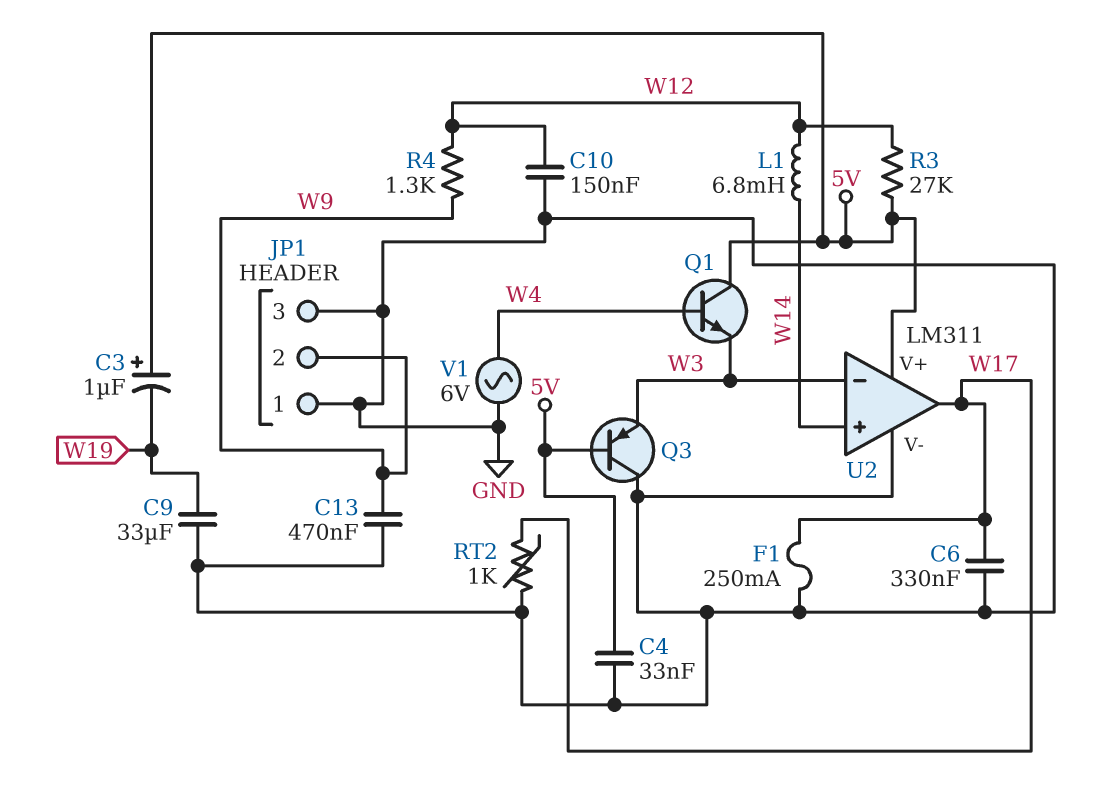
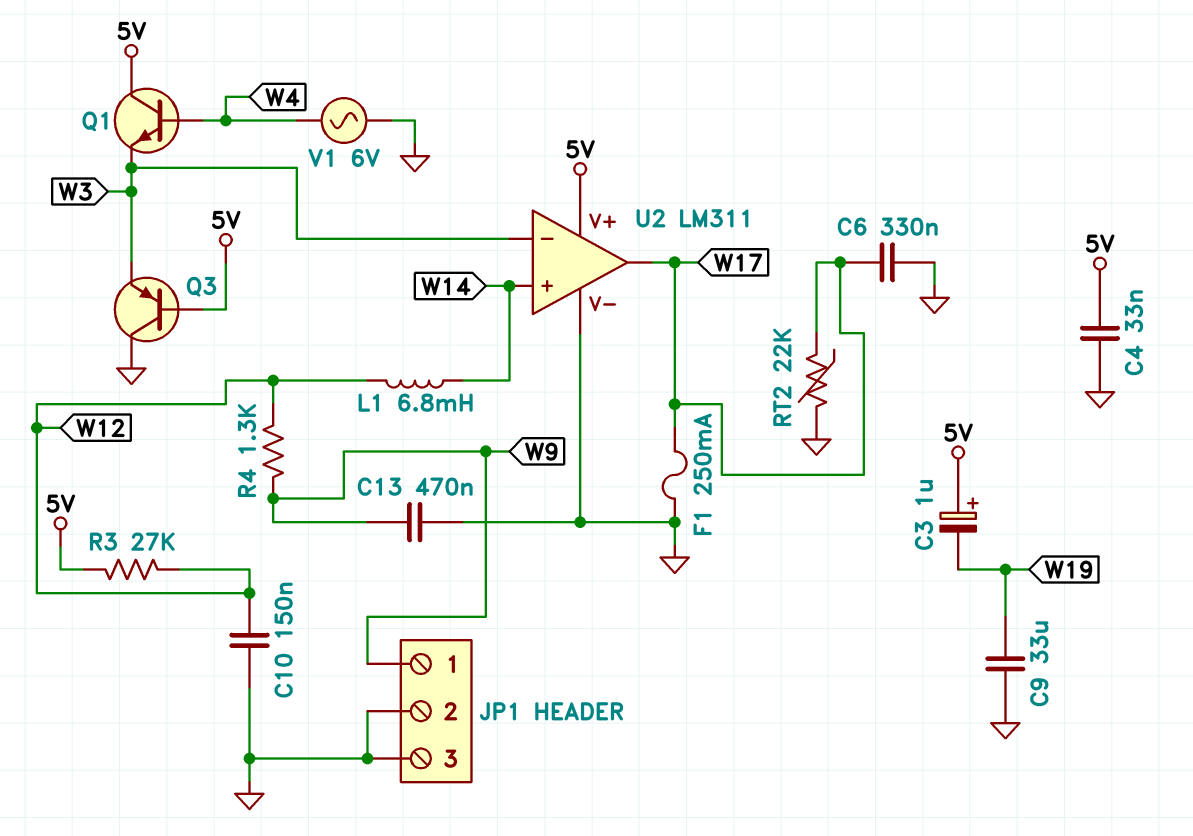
JP1 pin 1: GND -> W9
JP1 pin 2: W9 -> GND
RT2: 1k (GND, W17) -> 22k (GND, W17)

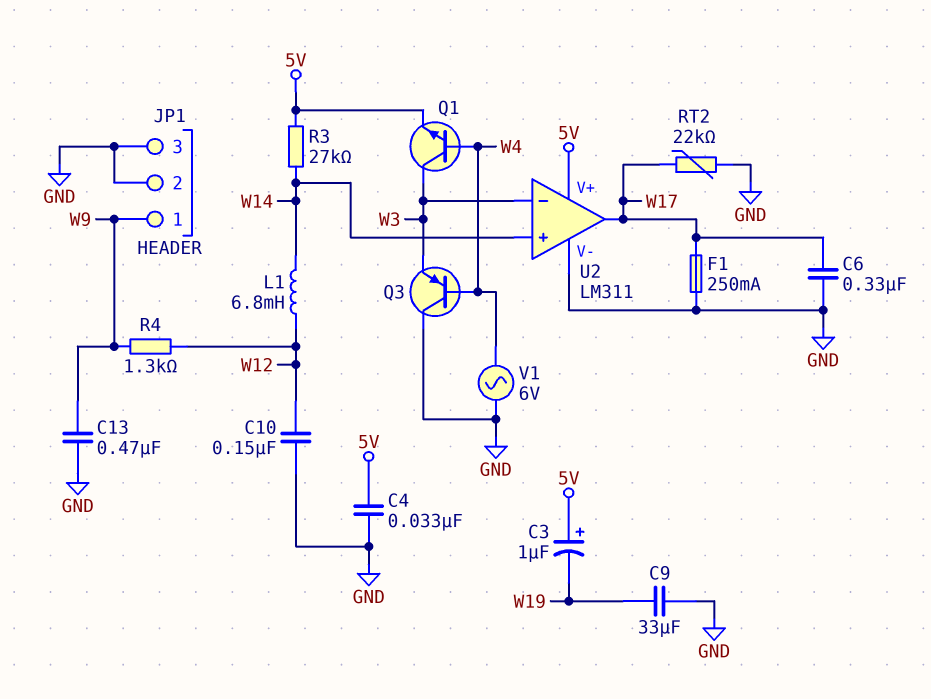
Q1: NPN (B W4, C 5V, E W3) -> NPN (B W4, C W3, E 5V)
Q3: PNP (B 5V, C GND, E W3) -> PNP (B W4, C GND, E W3)
R3: 27k (5V, W12) -> 27k (5V, W14)

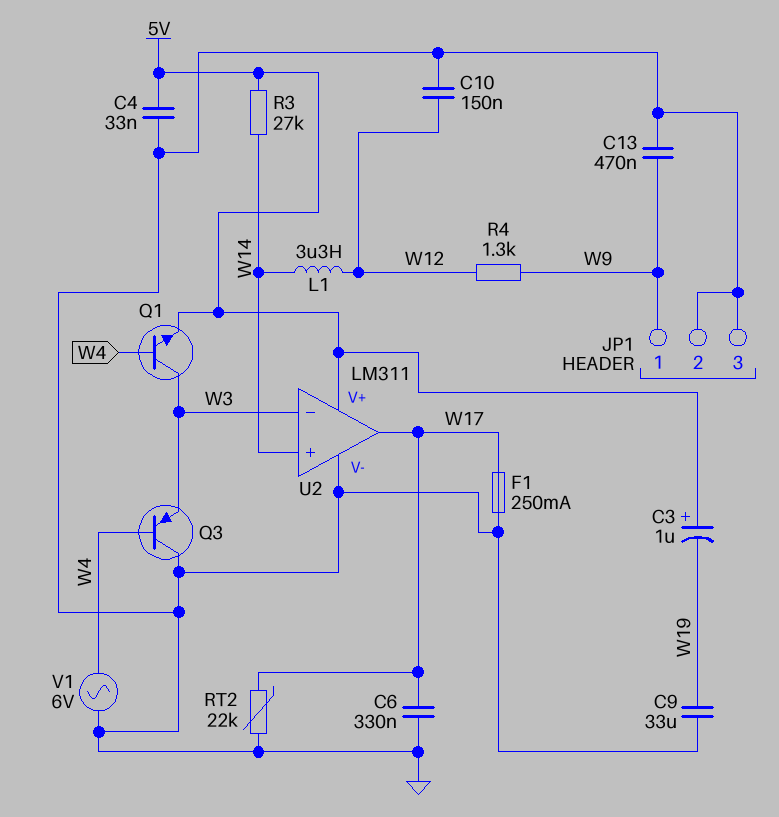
L1: 6.8mH (W12, W14) -> 3.3uH (W12, W14)

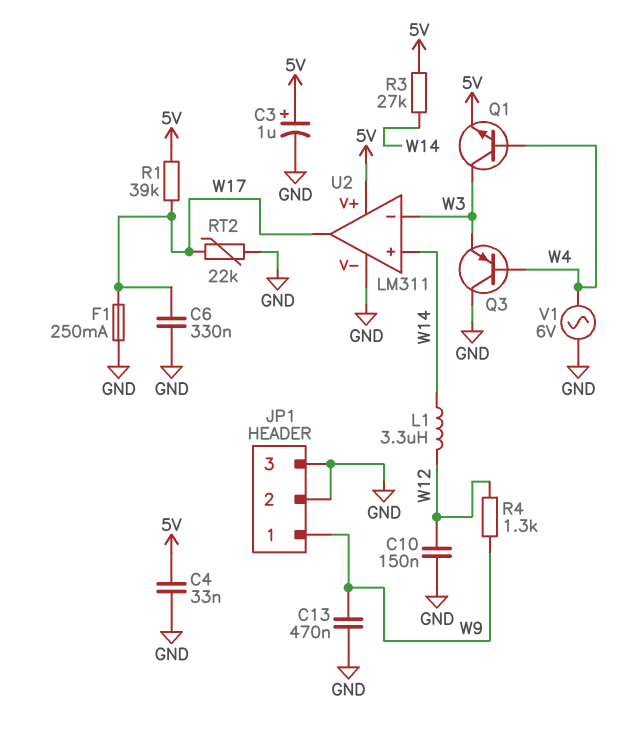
C3: 1uF (plus 5V, minus W19) -> 1uF (plus 5V, minus GND)
C9: 33uF (GND, W19) -> none
R1: none -> 39k (5V, W17)

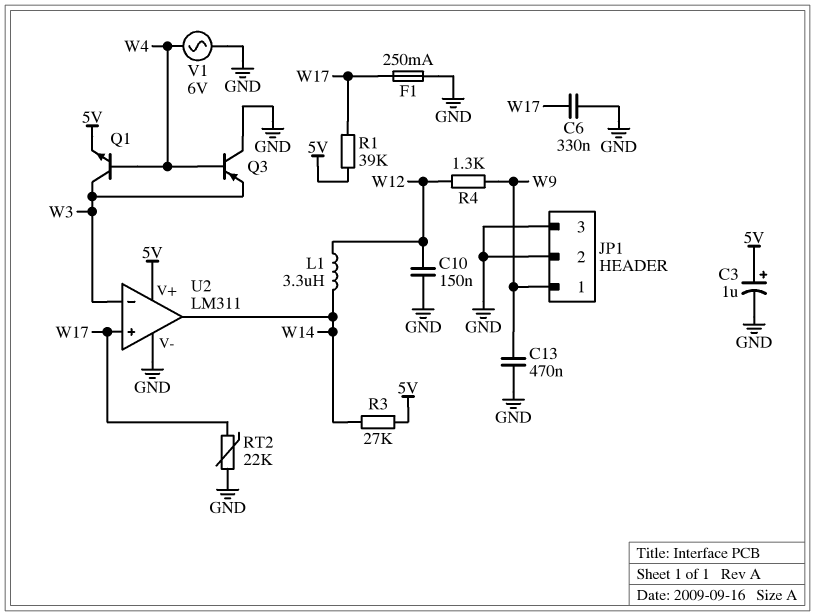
C4: 33nF (5V, GND) -> none
U2 pin in+: W14 -> W17
U2 pin out: W17 -> W14

